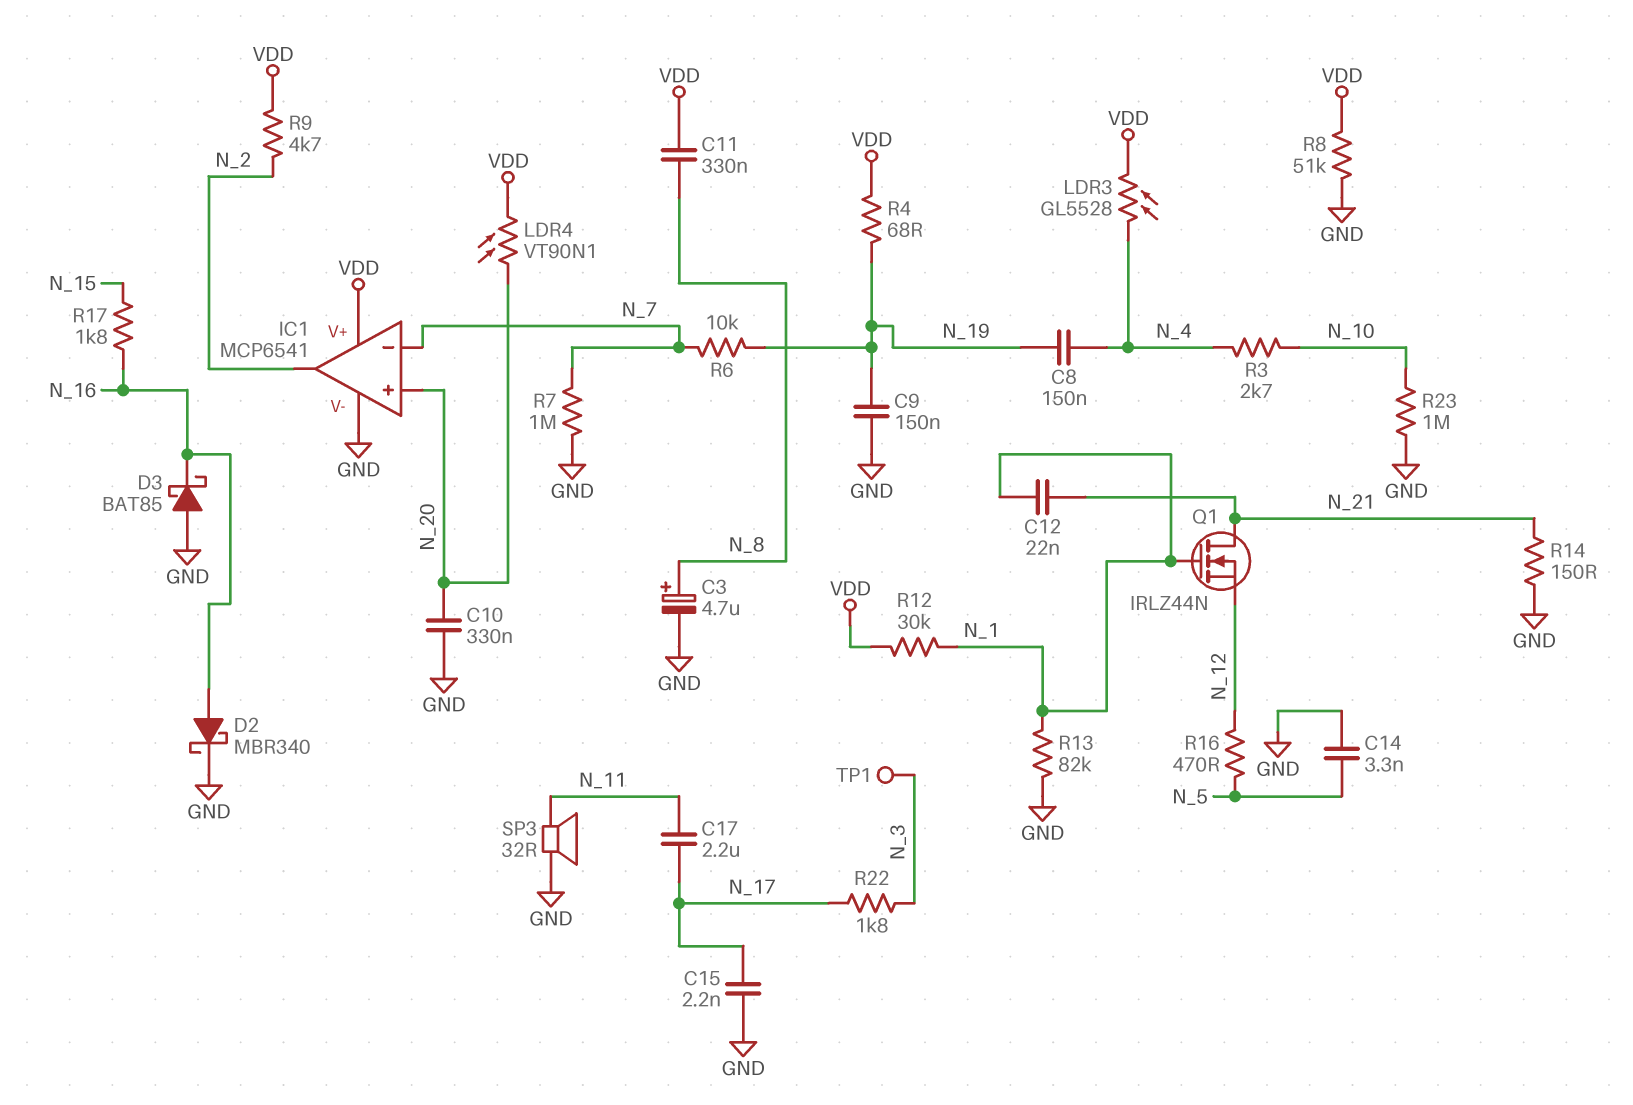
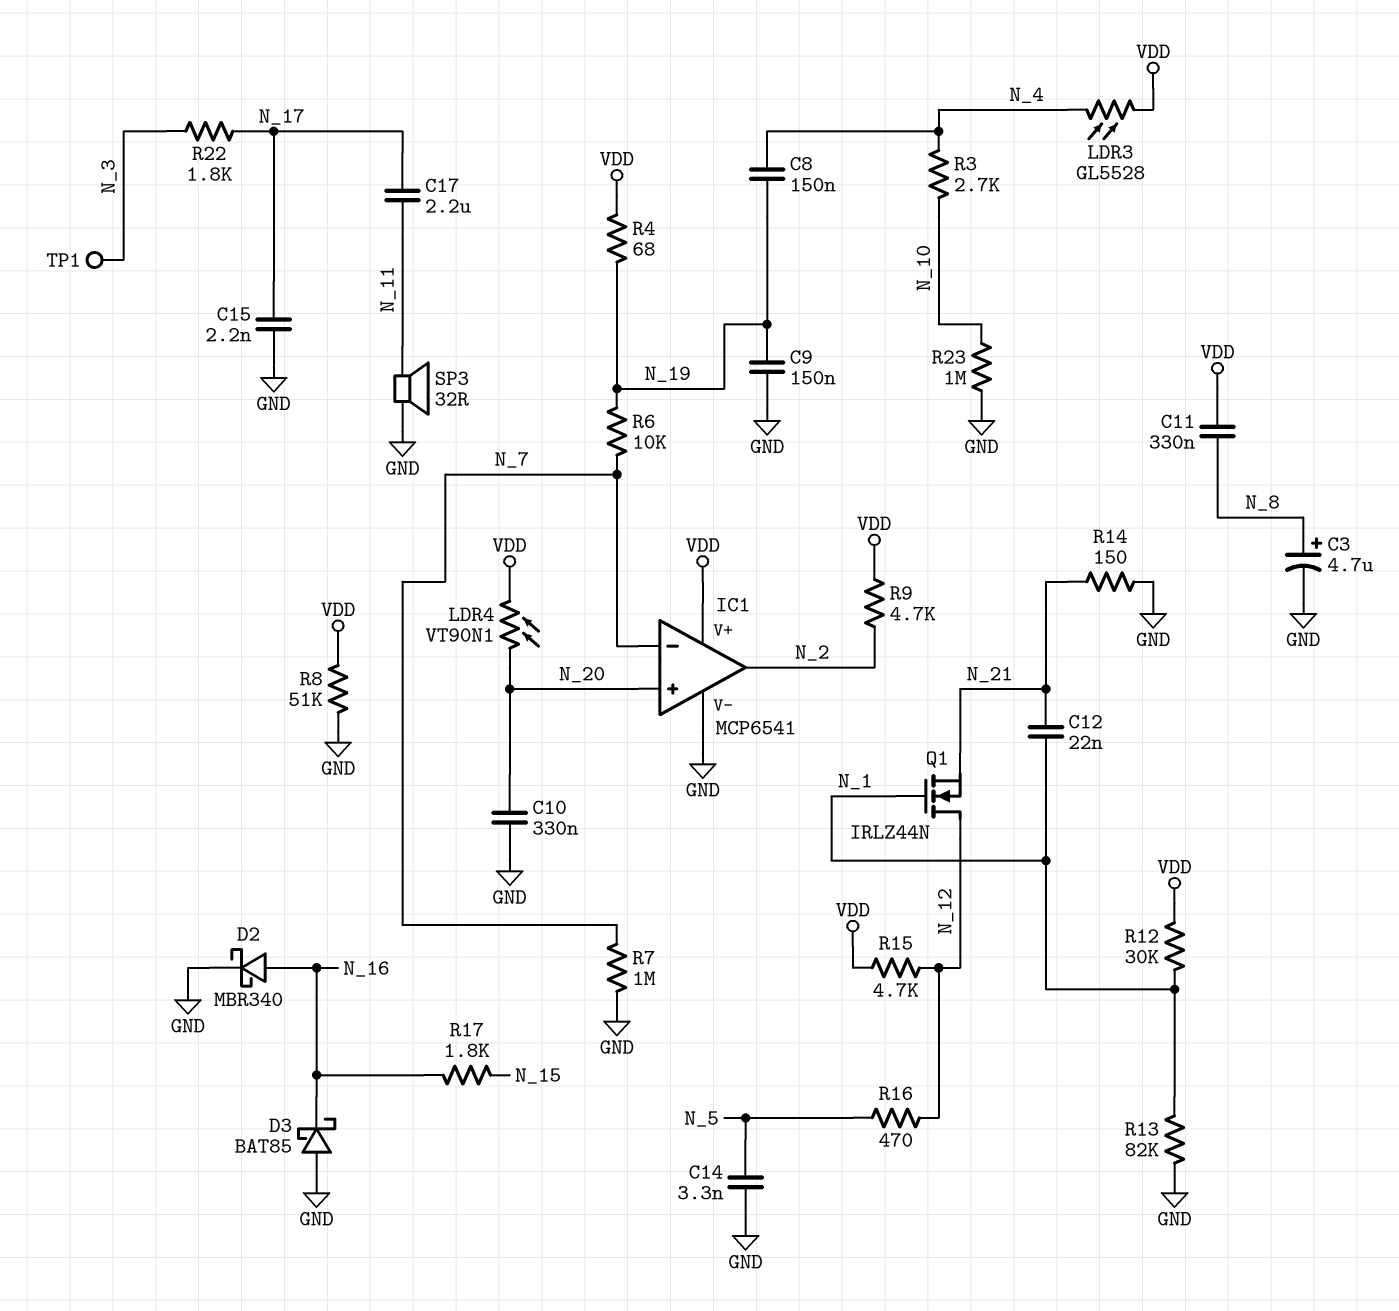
Q1: NMOS IRLZ44N (G N_1, D N_21, S N_12) -> NMOS IRLZ44N (G N_1, D N_12, S N_21)
R15: none -> 4.7k (N_12, VDD)

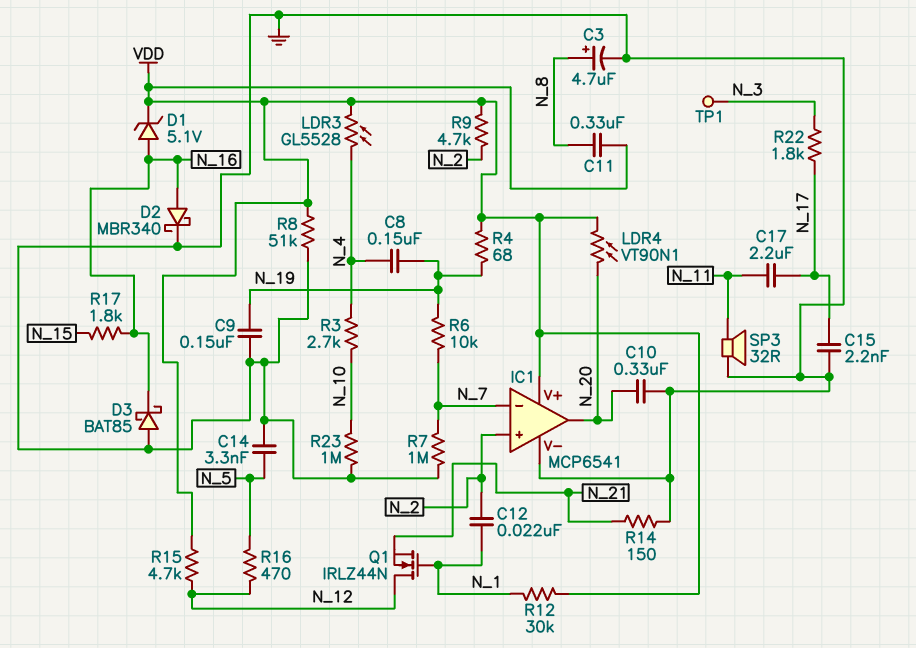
C12: 22nF (N_1, N_21) -> 22nF (N_1, N_2)
D1: none -> zener 5.1V (A N_16, K VDD)
IC1 pin in+: N_20 -> N_2
IC1 pin out: N_2 -> N_20
R13: 82k (GND, N_1) -> none

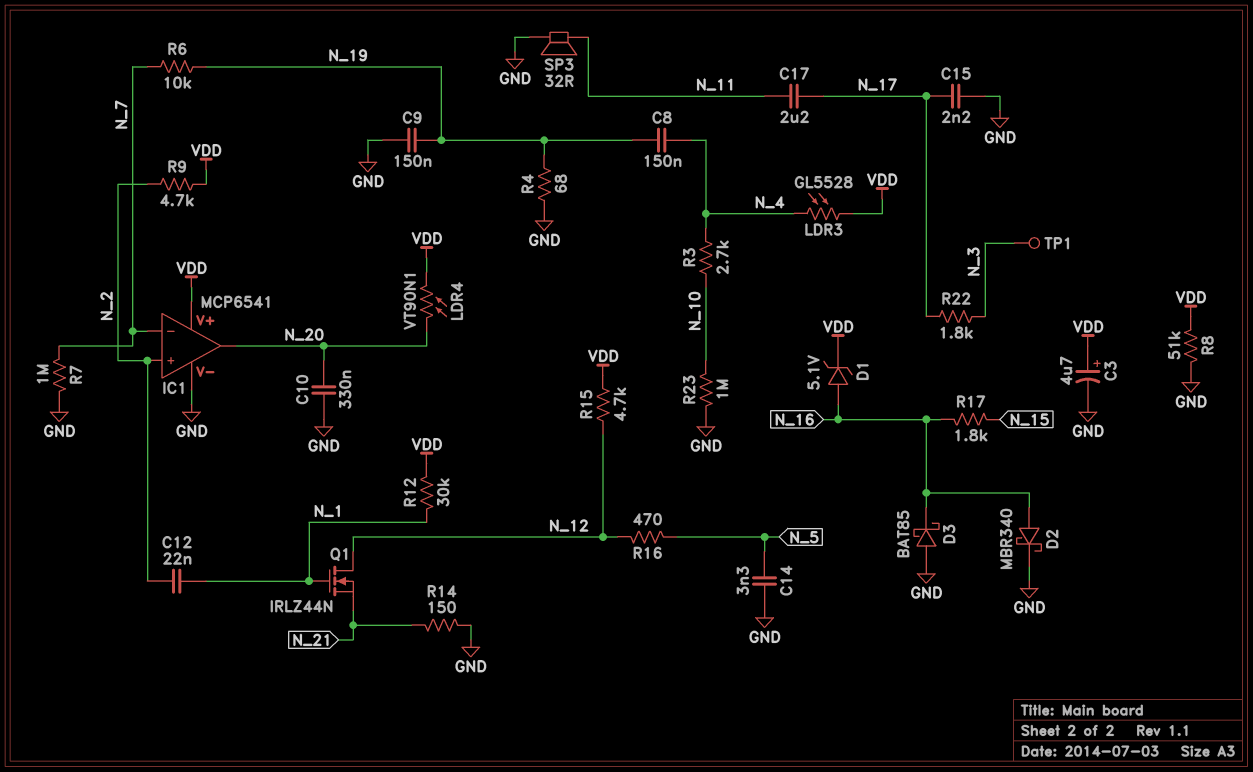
C3: 4.7uF (plus N_8, minus GND) -> 4.7uF (plus VDD, minus GND)
C11: 330nF (N_8, VDD) -> none
R4: 68 (N_19, VDD) -> 68 (GND, N_19)

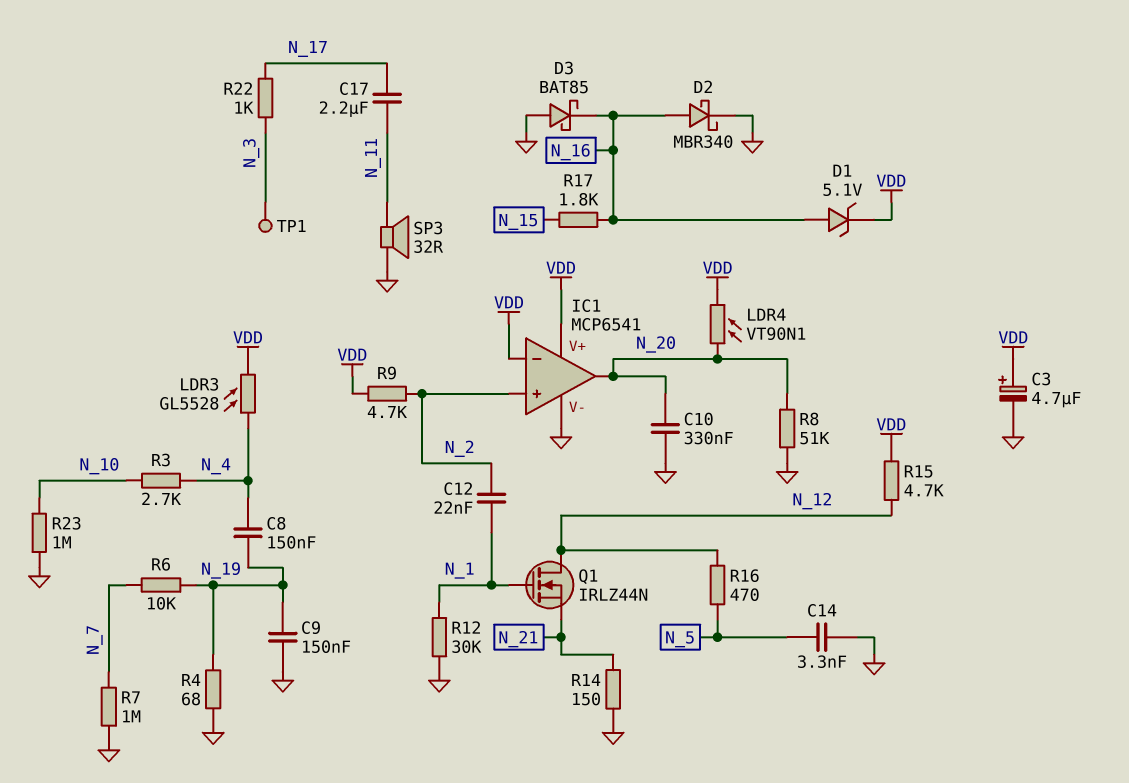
C15: 2.2nF (GND, N_17) -> none
IC1 pin in-: N_7 -> VDD
R8: 51k (GND, VDD) -> 51k (GND, N_20)
R12: 30k (N_1, VDD) -> 30k (GND, N_1)
R22: 1.8k (N_3, N_17) -> 1k (N_3, N_17)

